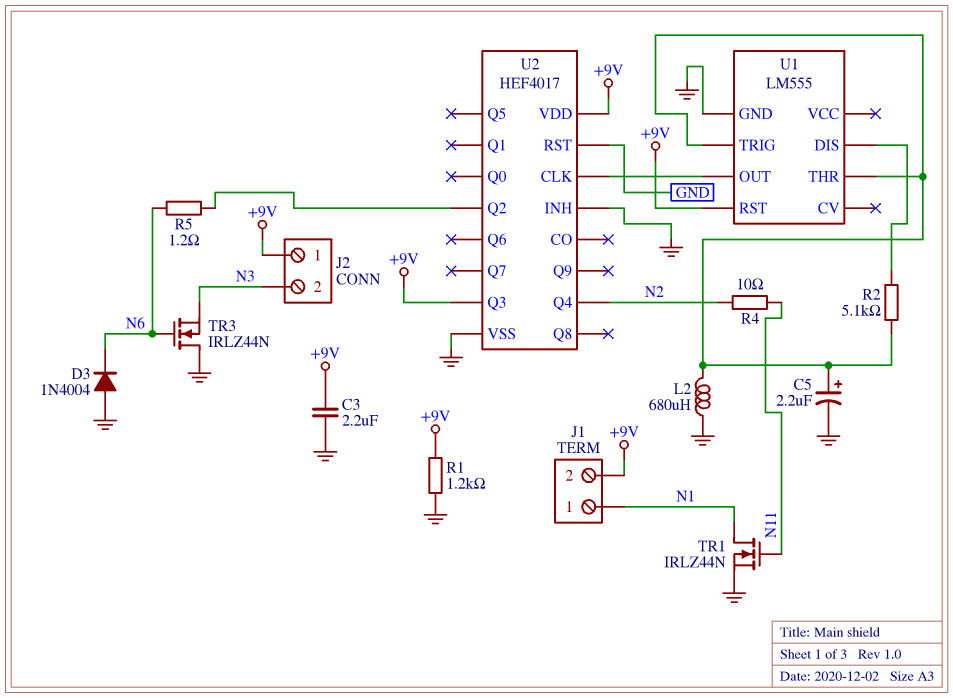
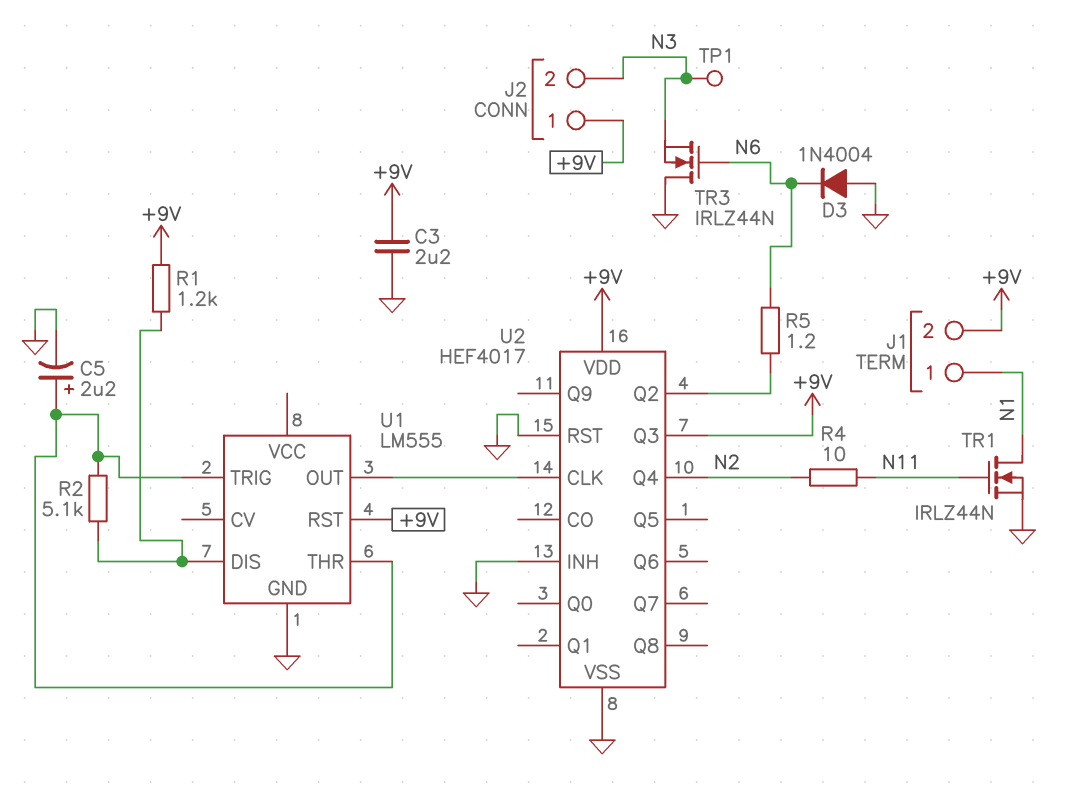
L2: 680uH (GND, U1/THR) -> none
R1: 1.2k (+9V, GND) -> 1.2k (+9V, U1/DIS)
TP1: none -> test point (N3)

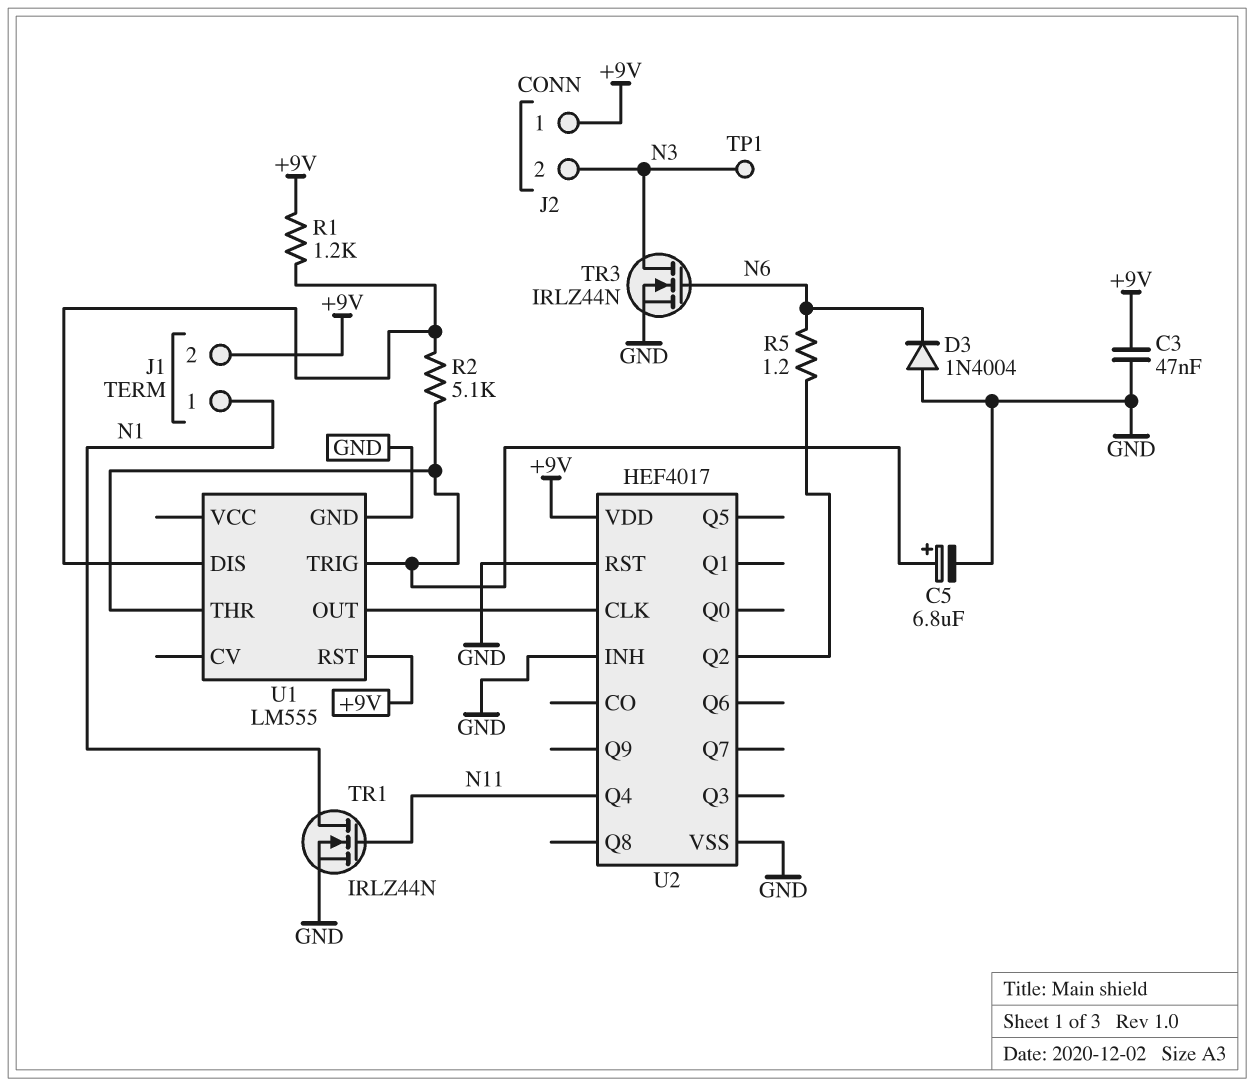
C3: 2.2uF (+9V, GND) -> 47nF (+9V, GND)
C5: 2.2uF (plus U1/THR, minus GND) -> 6.8uF (plus U1/THR, minus GND)
R4: 10 (N2, N11) -> none
TR3: NMOS IRLZ44N (G N6, D GND, S N3) -> NMOS IRLZ44N (G N6, D N3, S GND)
U2 pin Q3: +9V -> none
U2 pin Q4: N2 -> N11

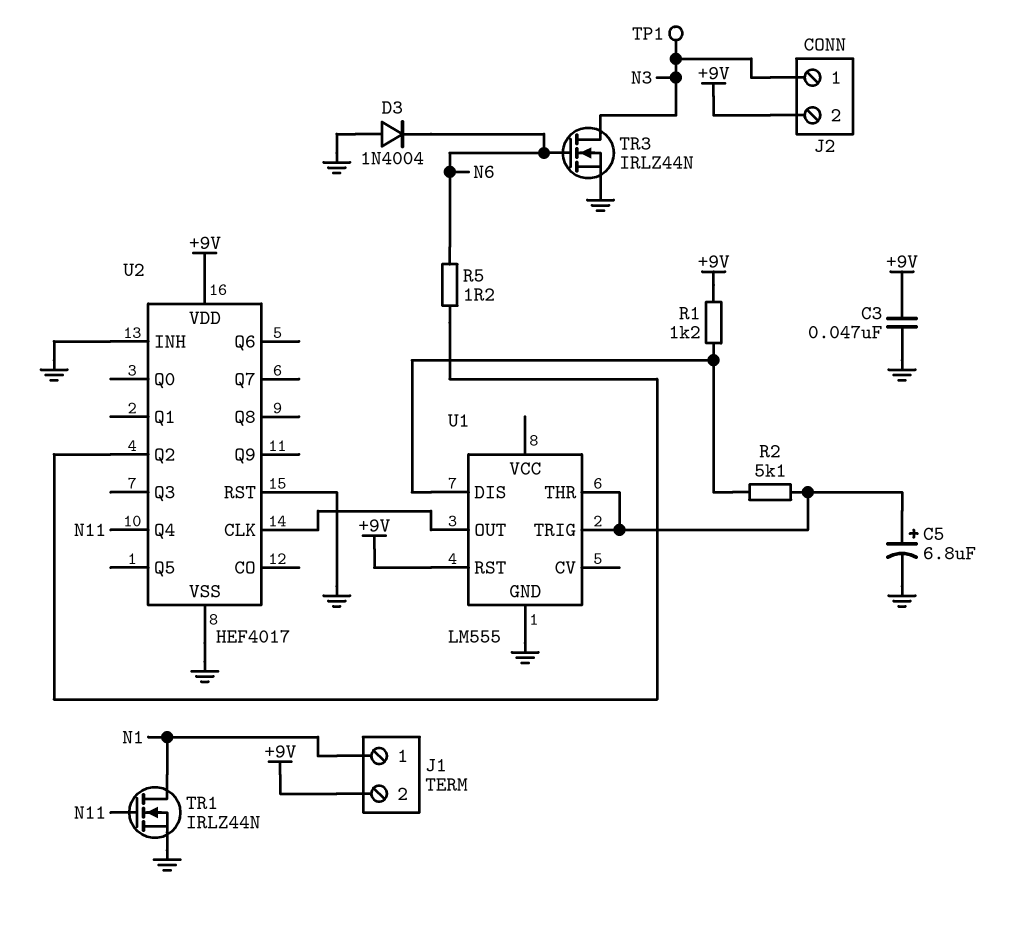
J2 pin 1: +9V -> N3
J2 pin 2: N3 -> +9V

